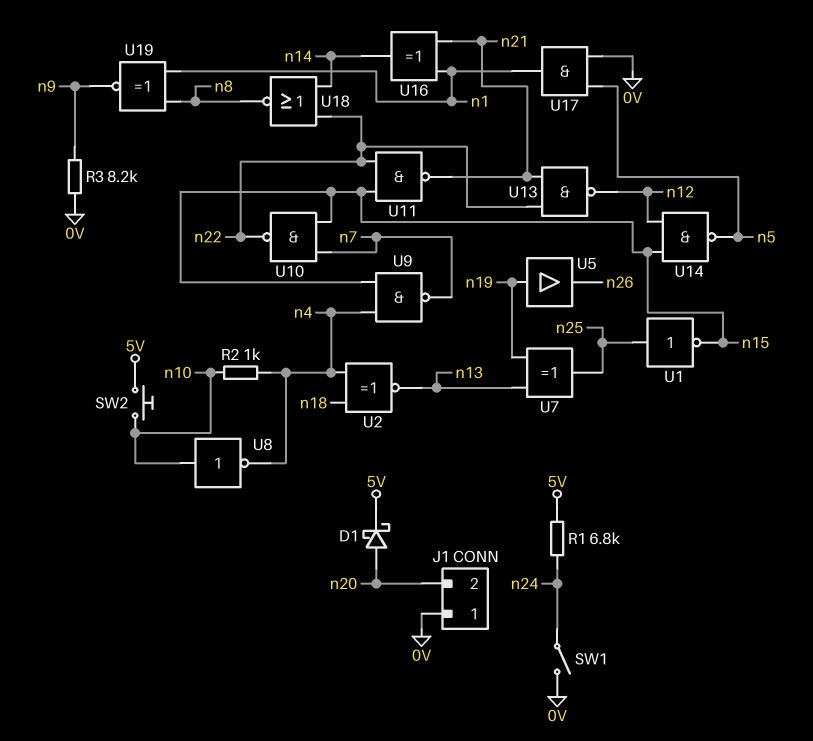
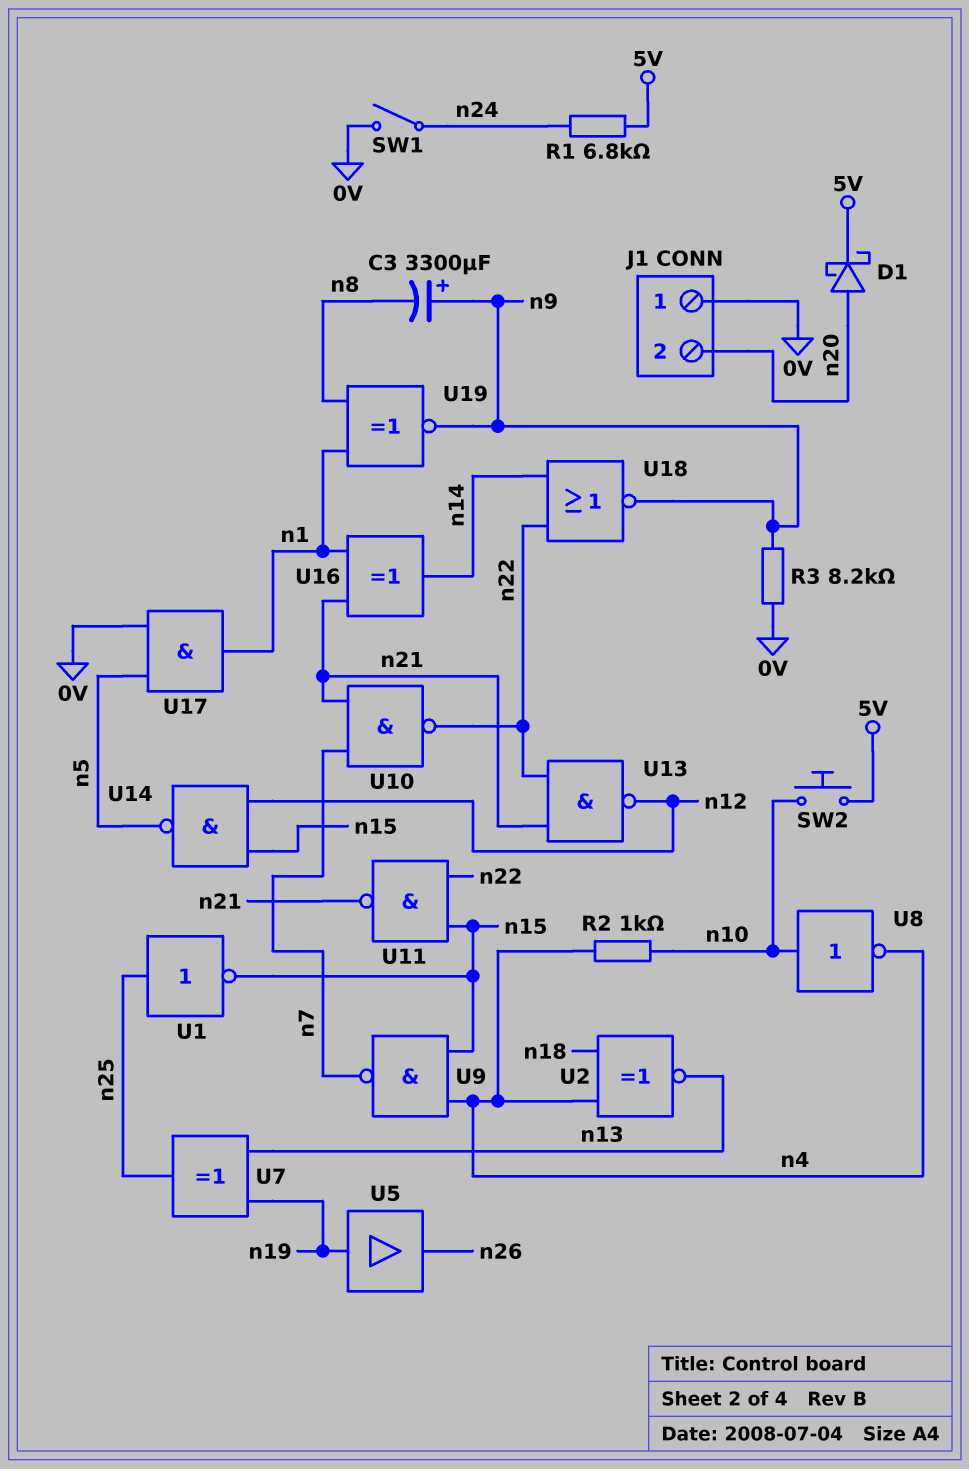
C3: none -> 3300uF (plus n9, minus n8)
U10: NAND (in n7, in n15, out n22) -> NAND (in n7, in n21, out n22)
U18: NOR (in n14, in n22, out n8) -> NOR (in n14, in n22, out n9)

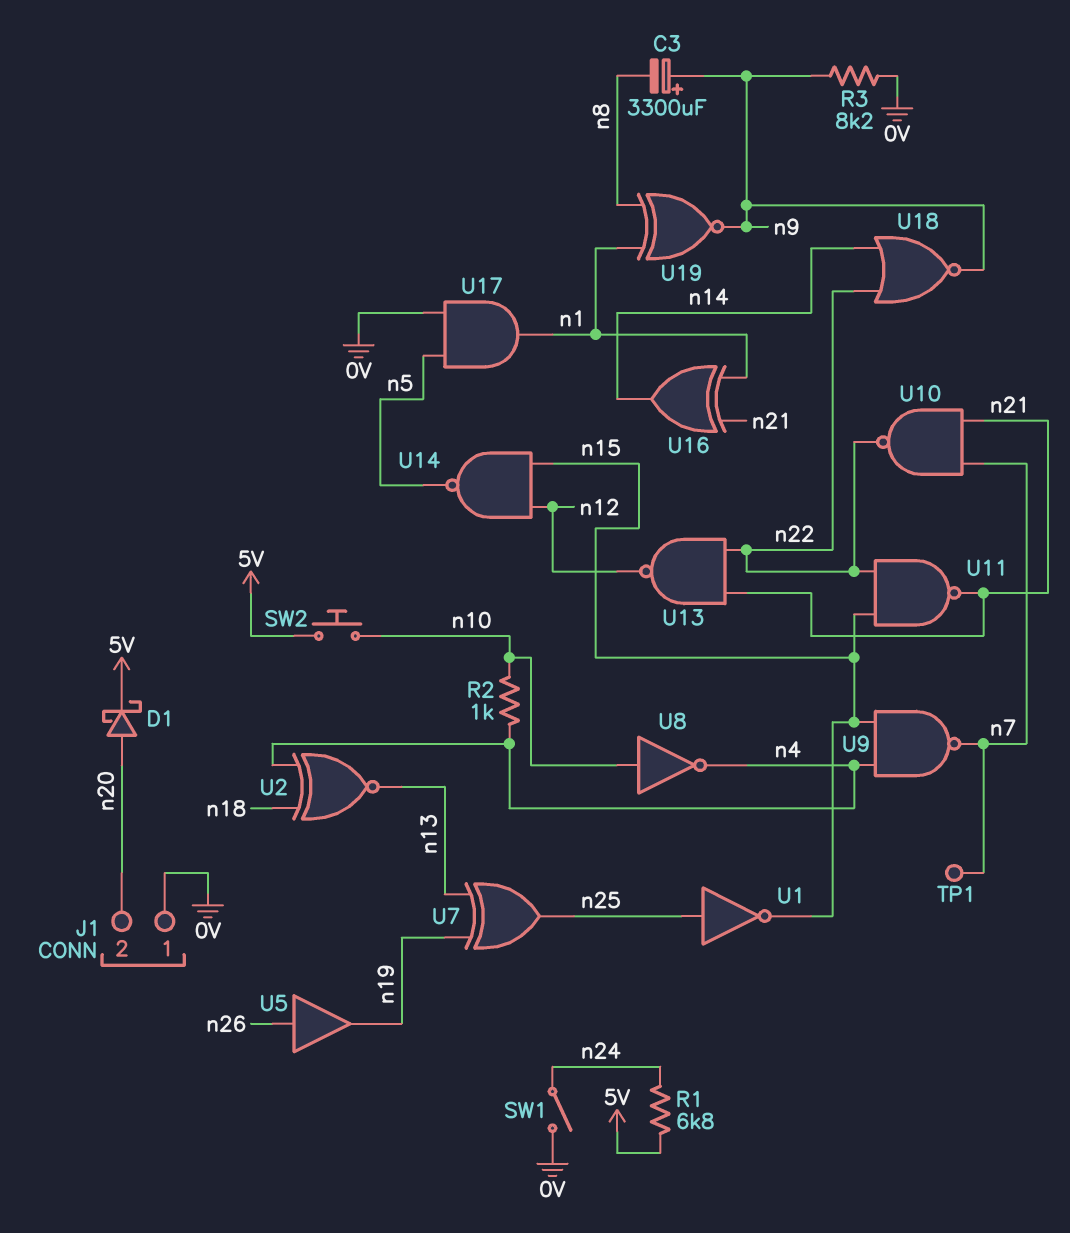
TP1: none -> test point (n7)
U5: buffer (in n19, out n26) -> buffer (in n26, out n19)

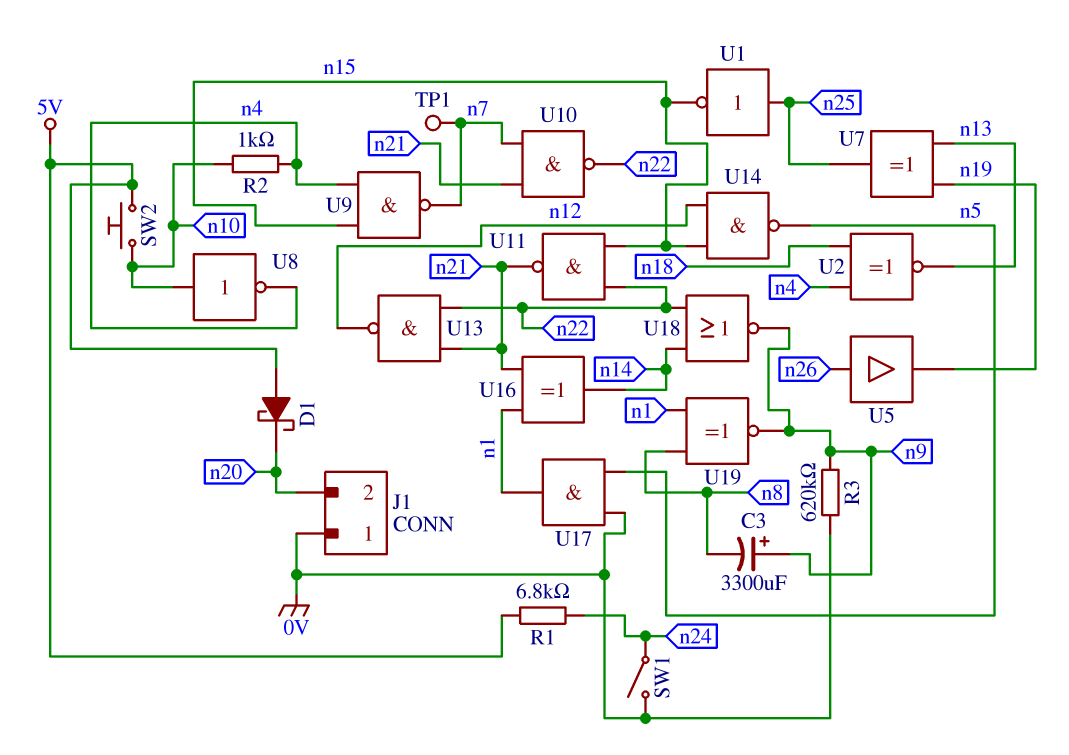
D1: schottky (A n20, K 5V) -> schottky (A 5V, K n20)
R3: 8.2k (0V, n9) -> 620k (0V, n9)

